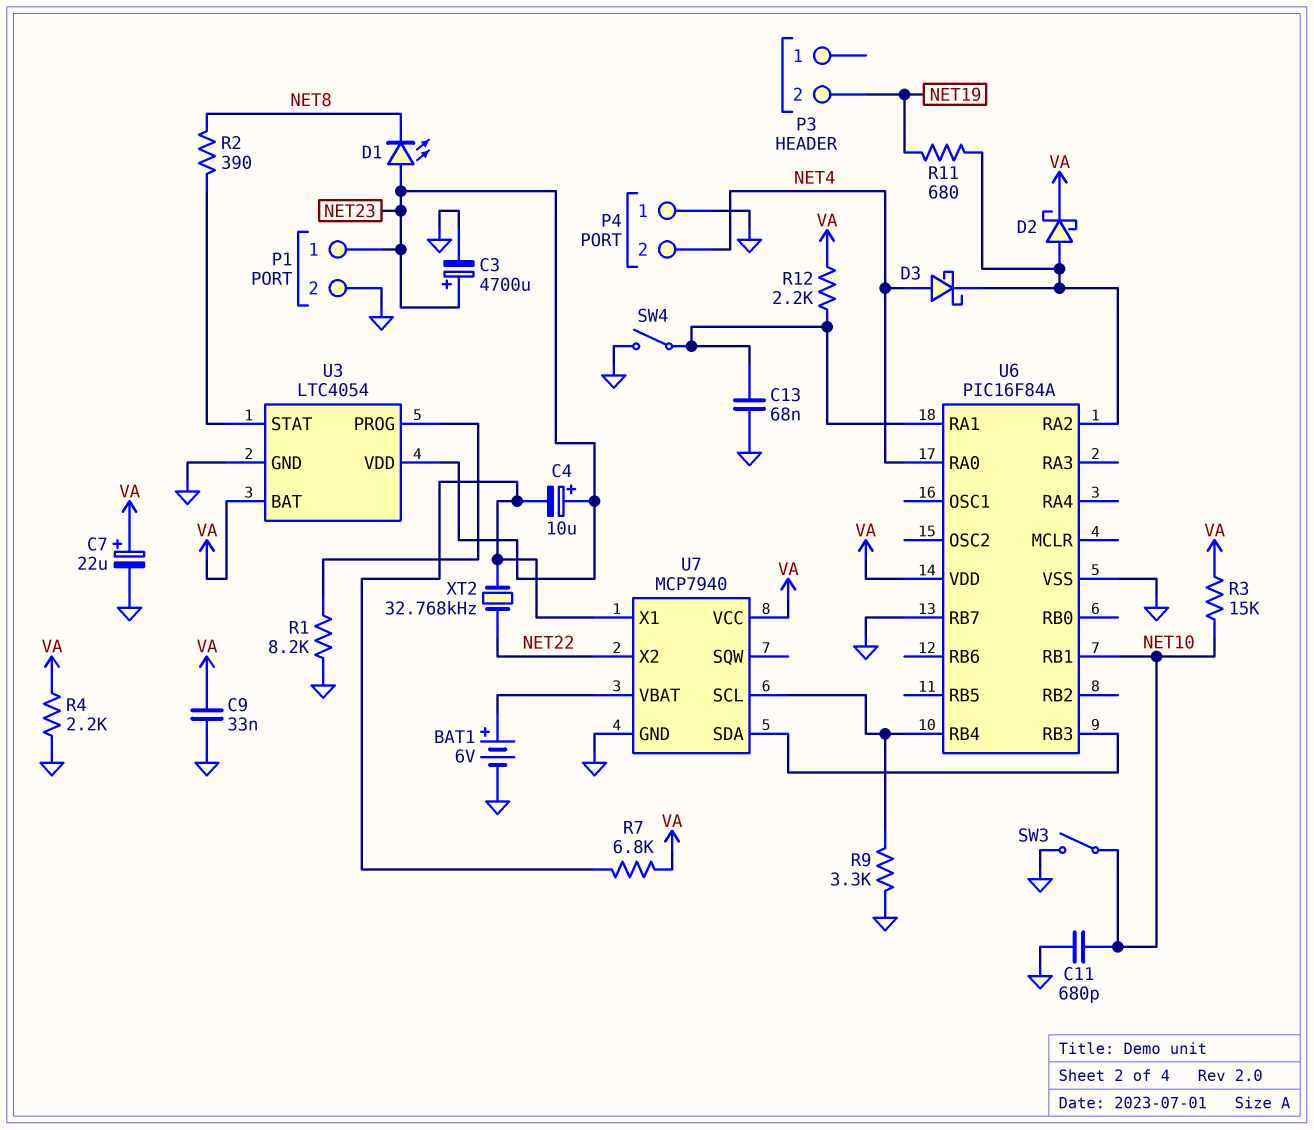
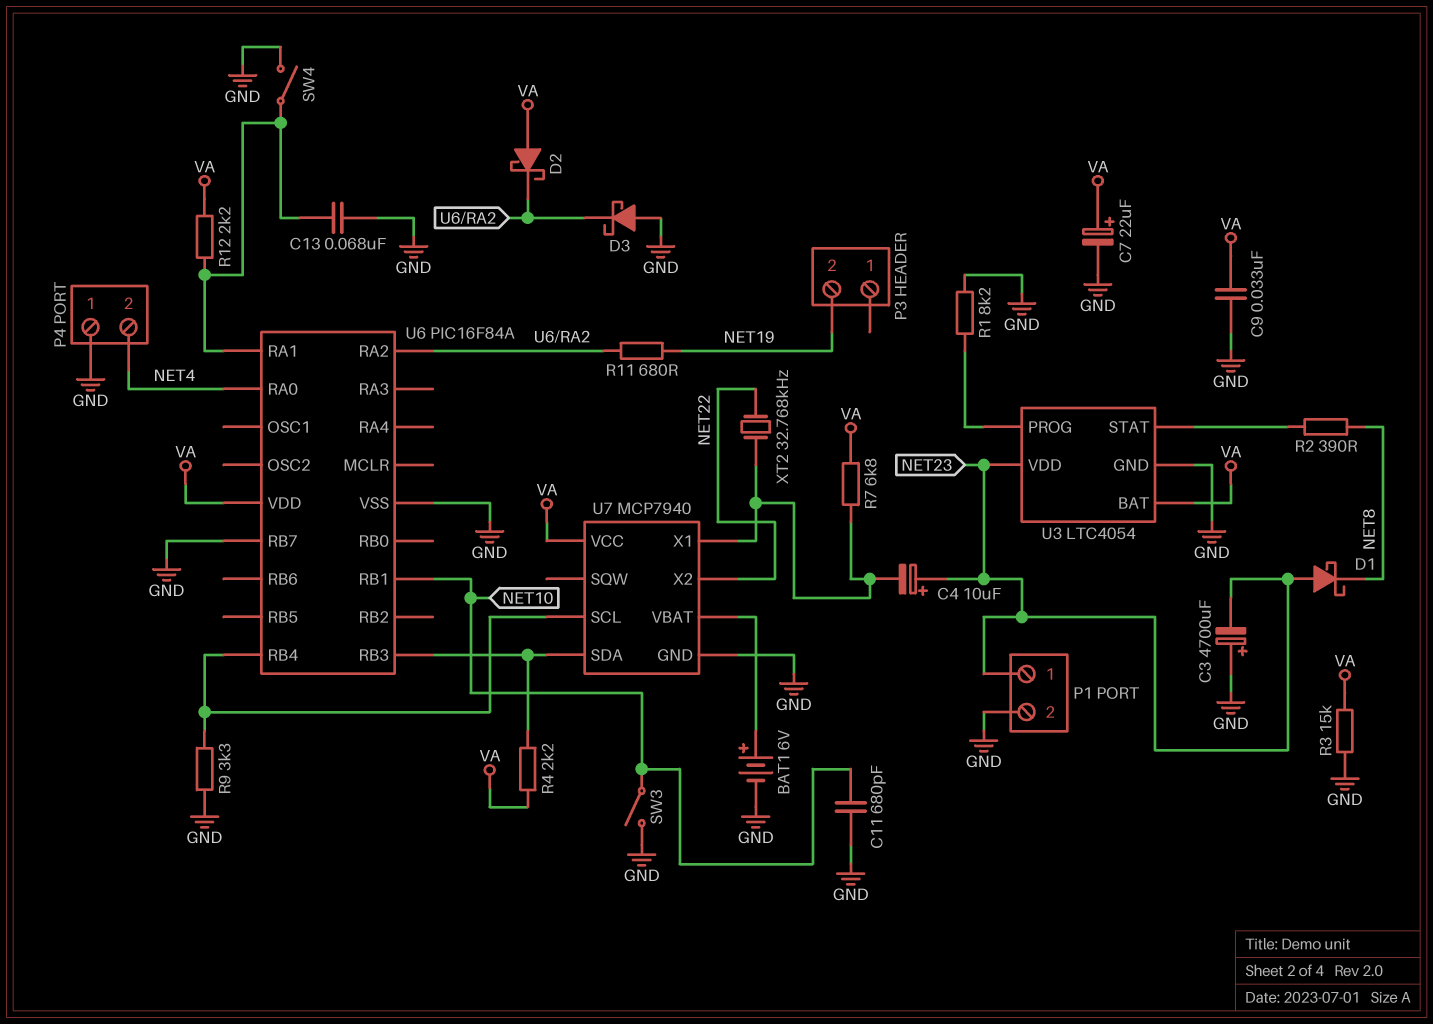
C3: 4700uF (plus NET23, minus GND) -> 4700uF (plus GND, minus NET23)
D1: LED (A NET23, K NET8) -> schottky (A NET23, K NET8)
D2: schottky (A U6/RA2, K VA) -> schottky (A VA, K U6/RA2)
D3: schottky (A NET4, K U6/RA2) -> schottky (A GND, K U6/RA2)
R3: 15k (NET10, VA) -> 15k (GND, VA)
R4: 2.2k (GND, VA) -> 2.2k (U6/RB3, VA)

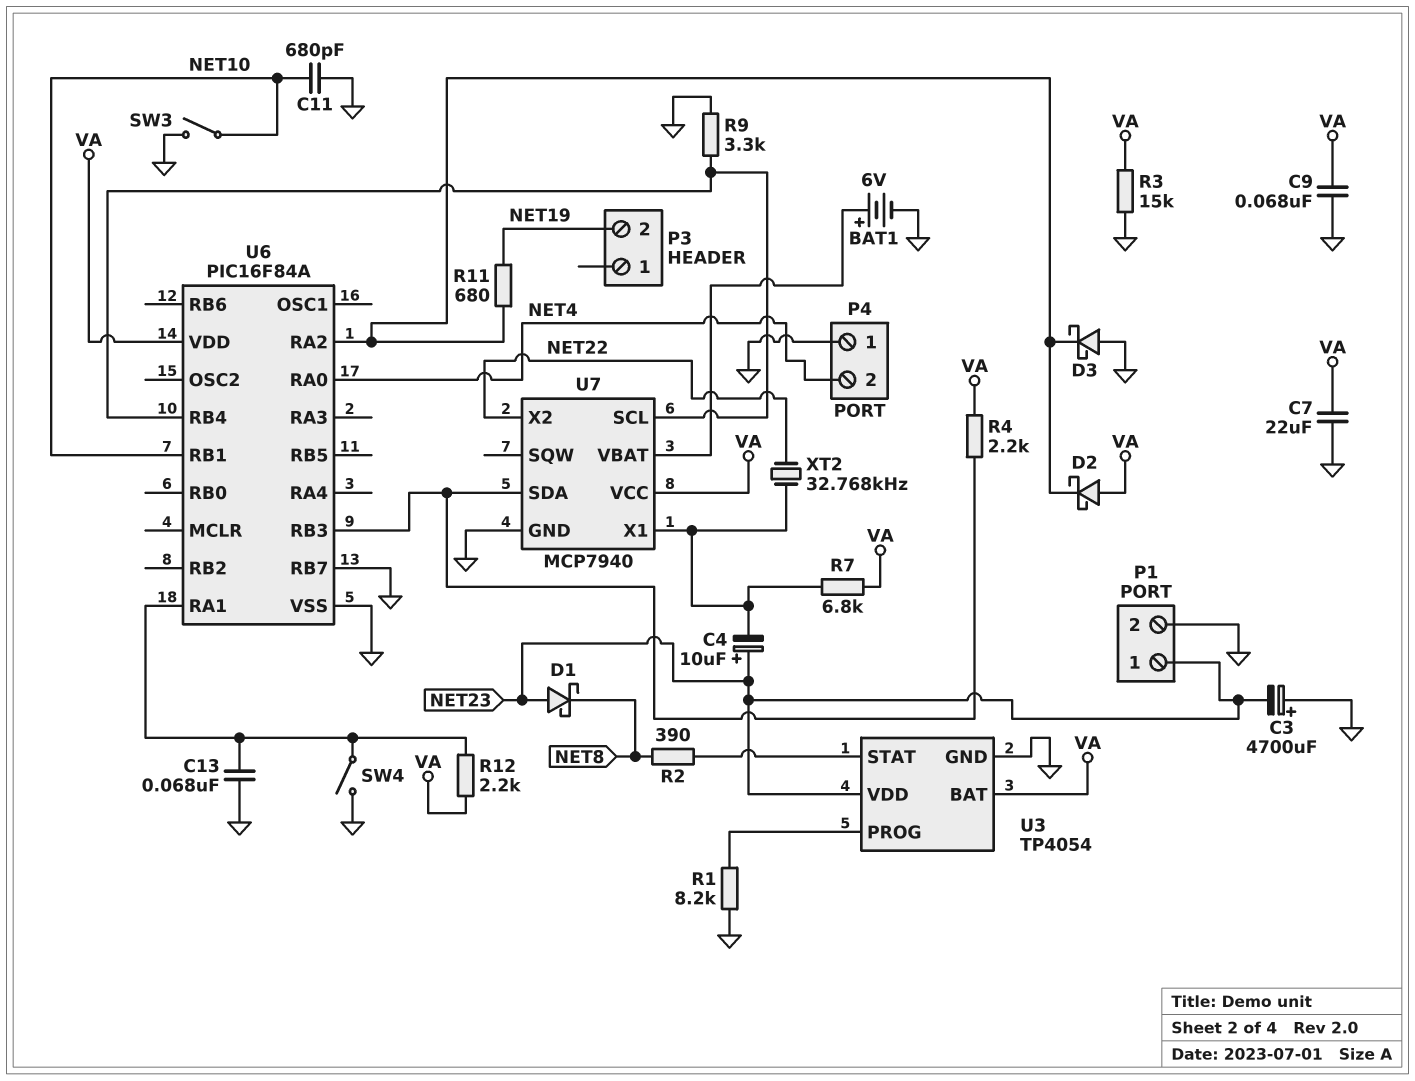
C7: 22uF (plus VA, minus GND) -> 22uF (GND, VA)
C9: 33nF (GND, VA) -> 68nF (GND, VA)
U3: LTC4054 -> TP4054

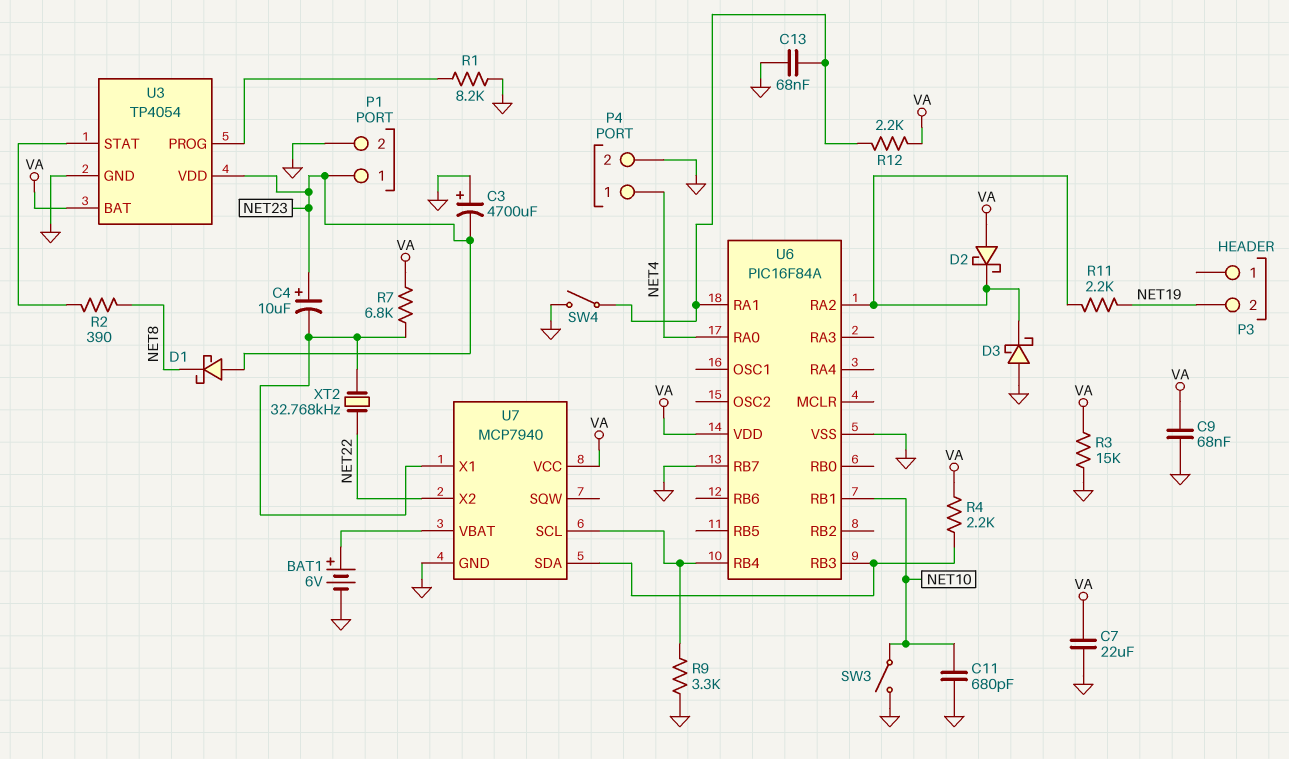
P4 pin 1: GND -> NET4
P4 pin 2: NET4 -> GND
R11: 680 (NET19, U6/RA2) -> 2.2k (NET19, U6/RA2)

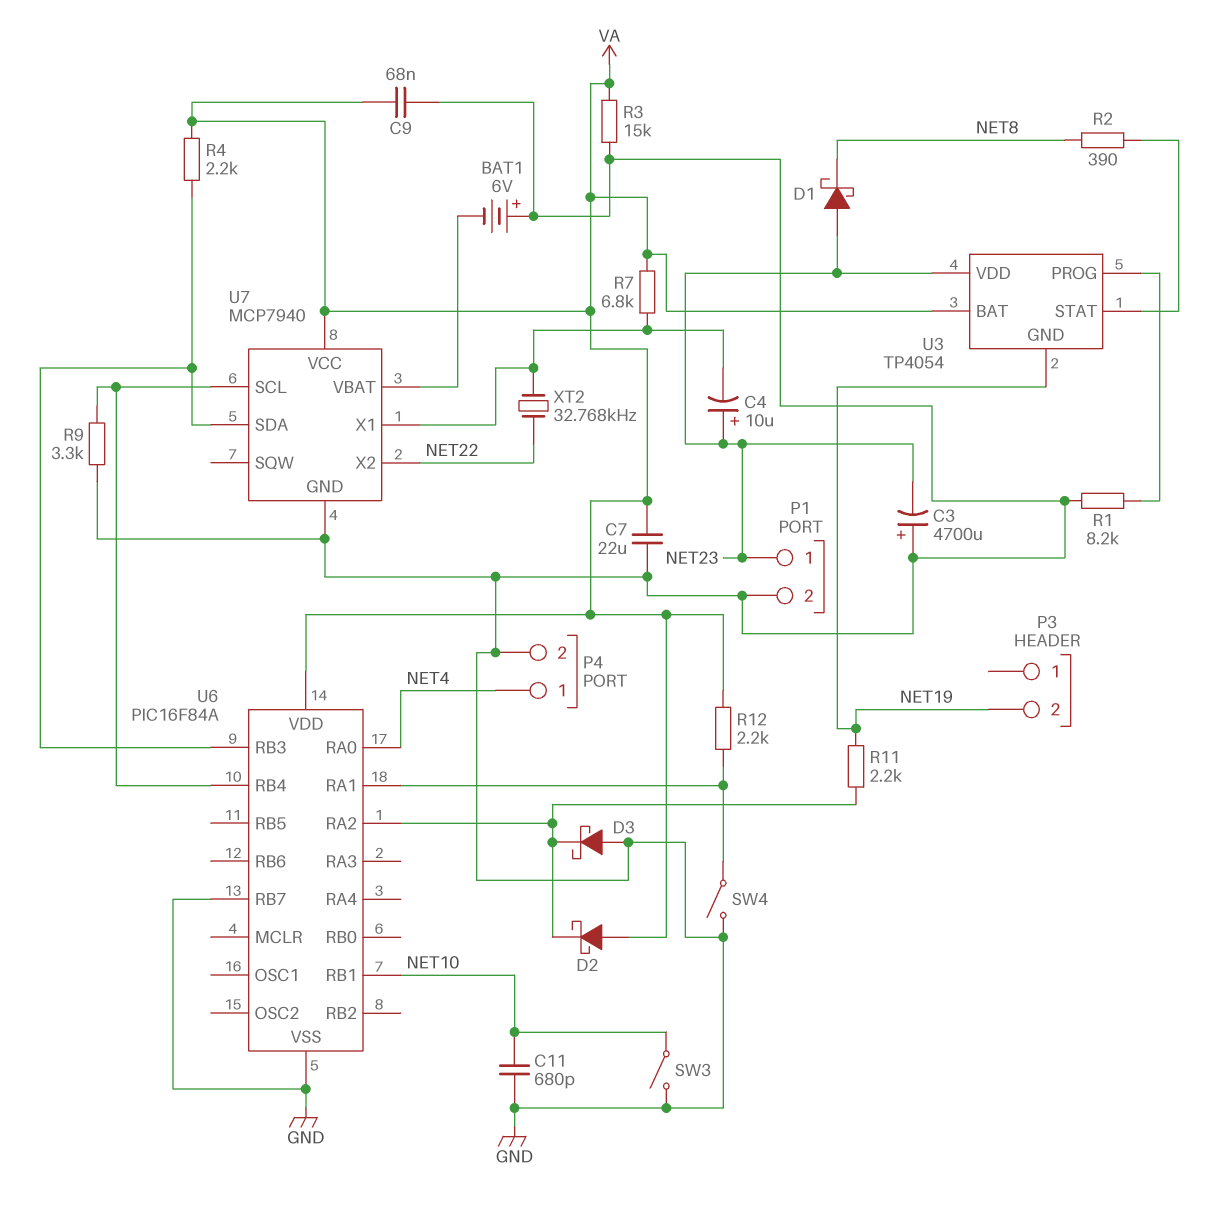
BAT1: 6V (plus U7/VBAT, minus GND) -> 6V (plus GND, minus U7/VBAT)
C13: 68nF (GND, U6/RA1) -> none
U3 pin GND: GND -> NET19

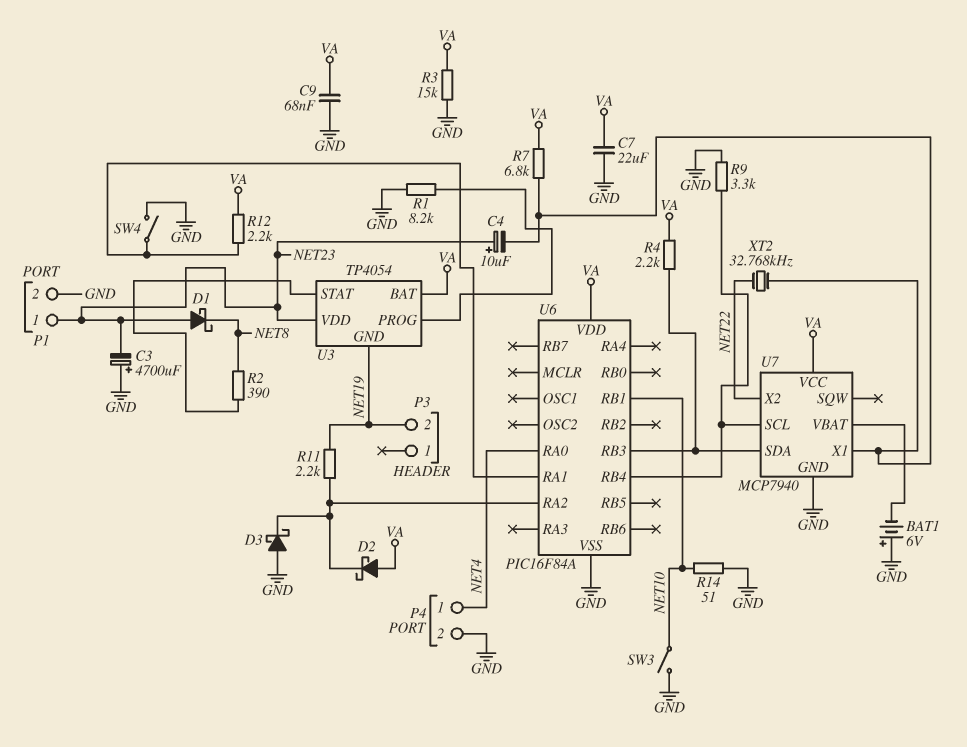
C11: 680pF (GND, NET10) -> none
R14: none -> 51 (GND, NET10)
U6 pin RB7: GND -> none

